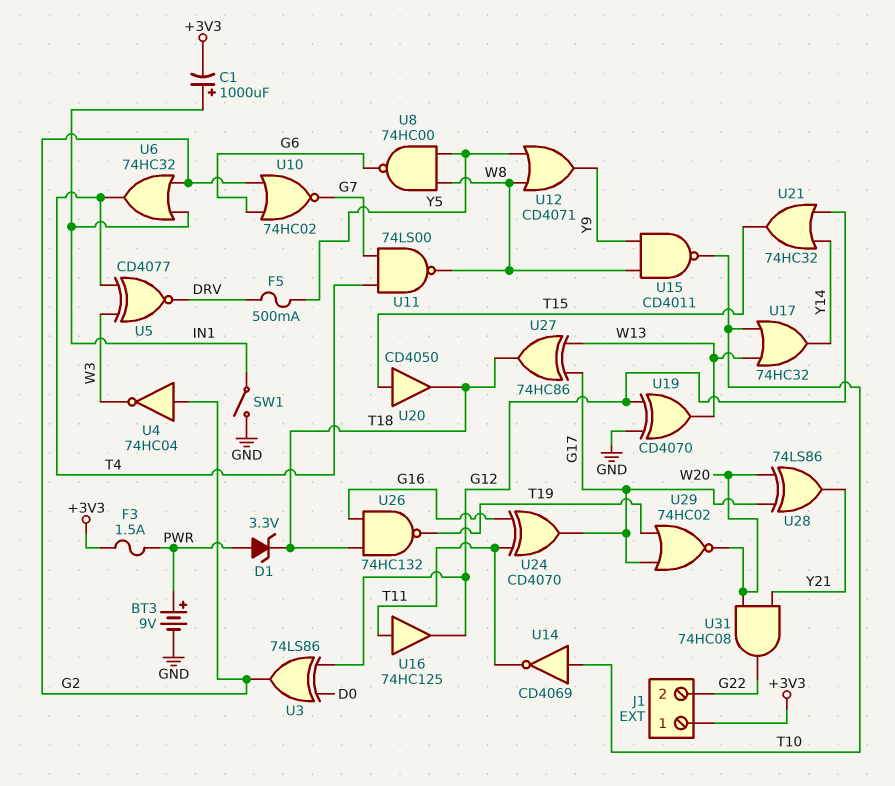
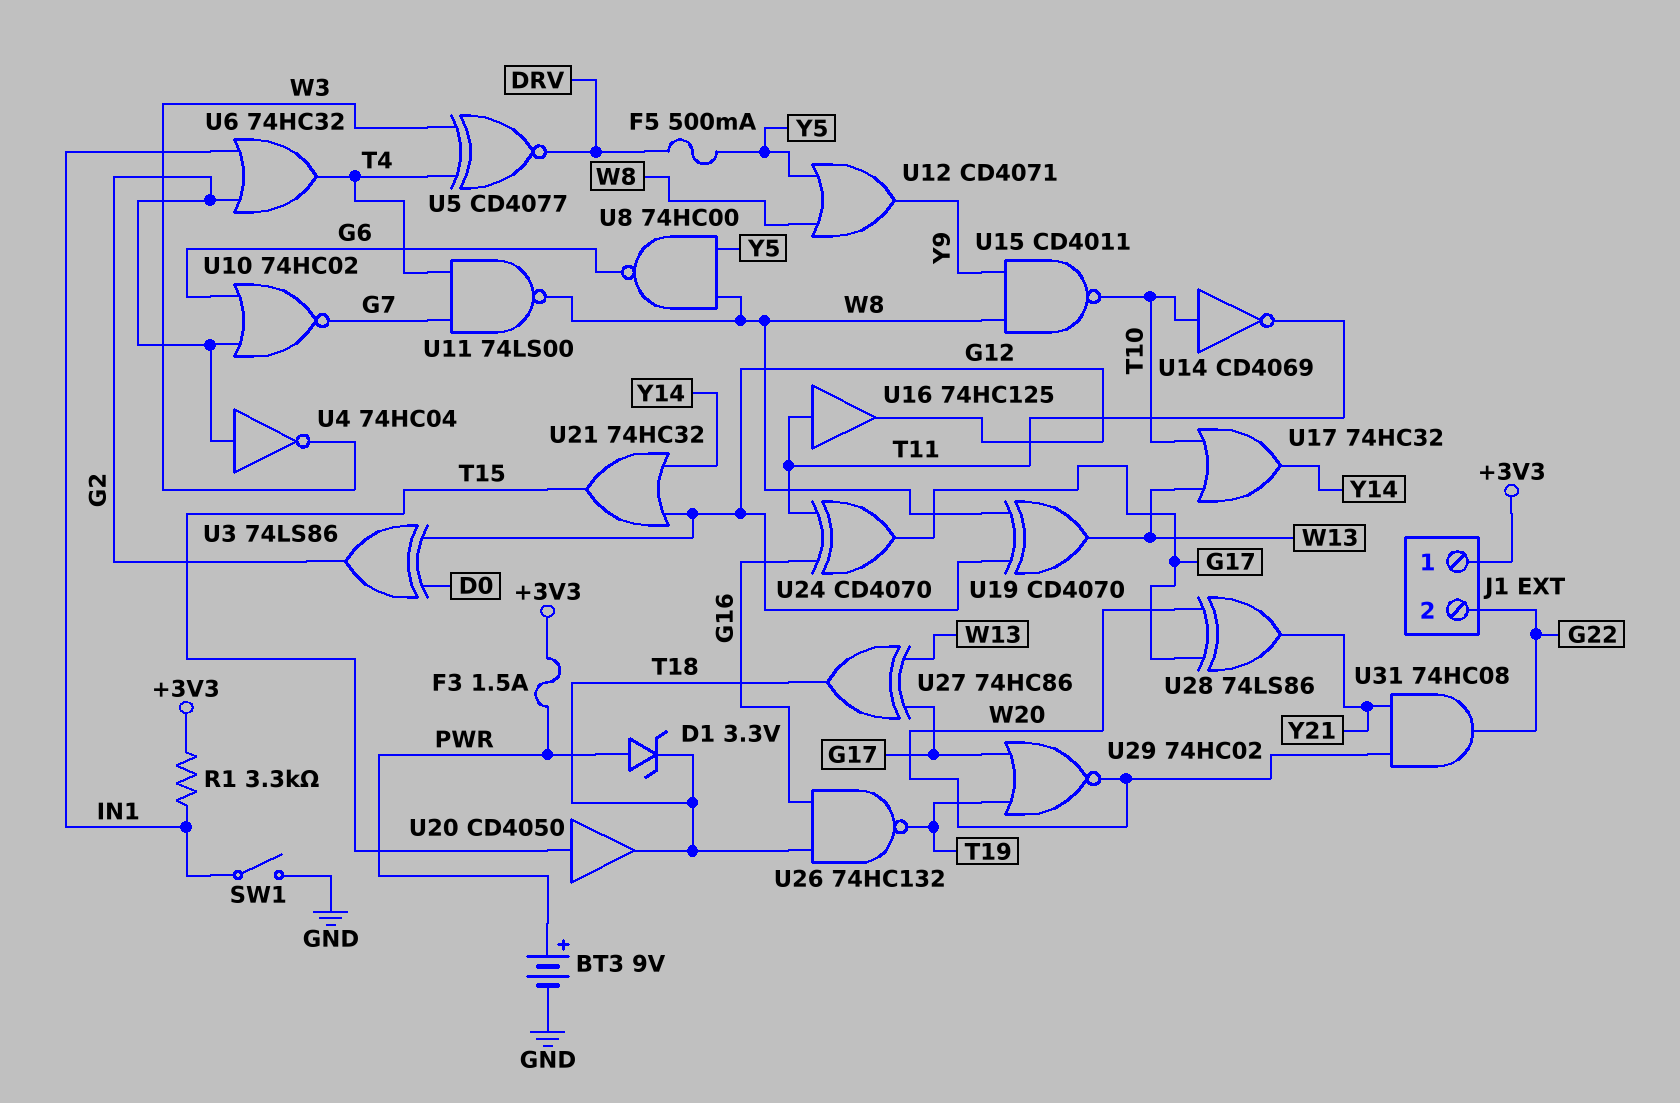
C1: 1000uF (plus IN1, minus +3V3) -> none
R1: none -> 3.3k (+3V3, IN1)
U19: XOR CD4070 (in G12, in GND, out W13) -> XOR CD4070 (in G12, in W8, out W13)

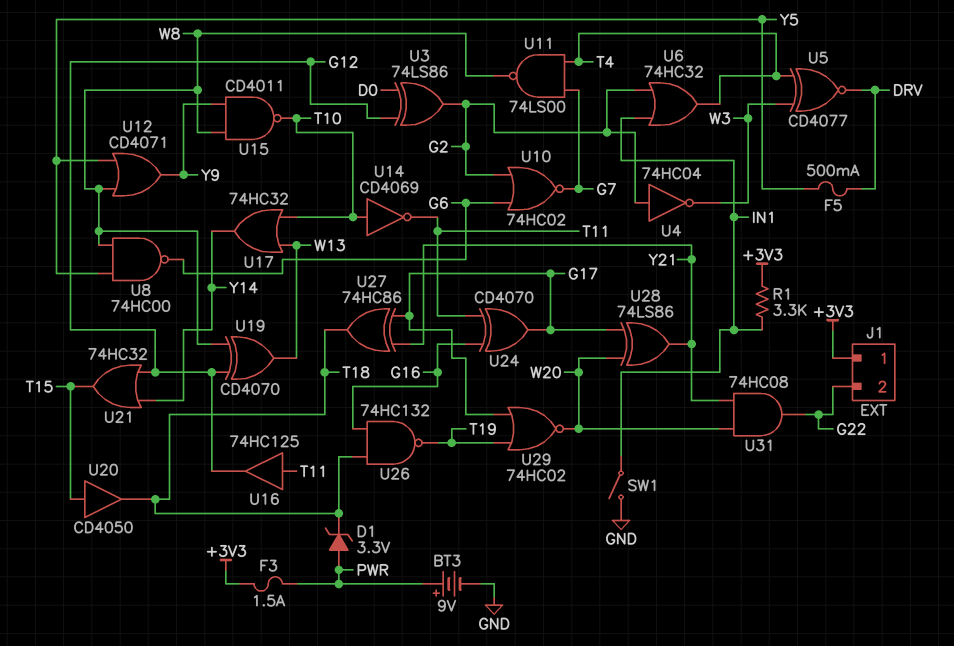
U27: XOR 74HC86 (in G17, in W13, out T18) -> XOR 74HC86 (in G17, in Y21, out T18)

